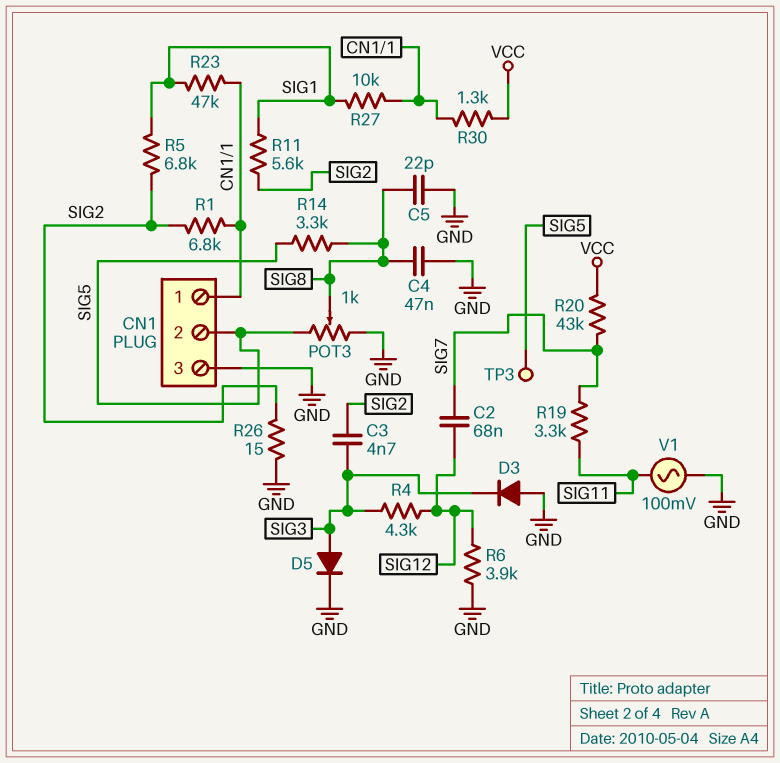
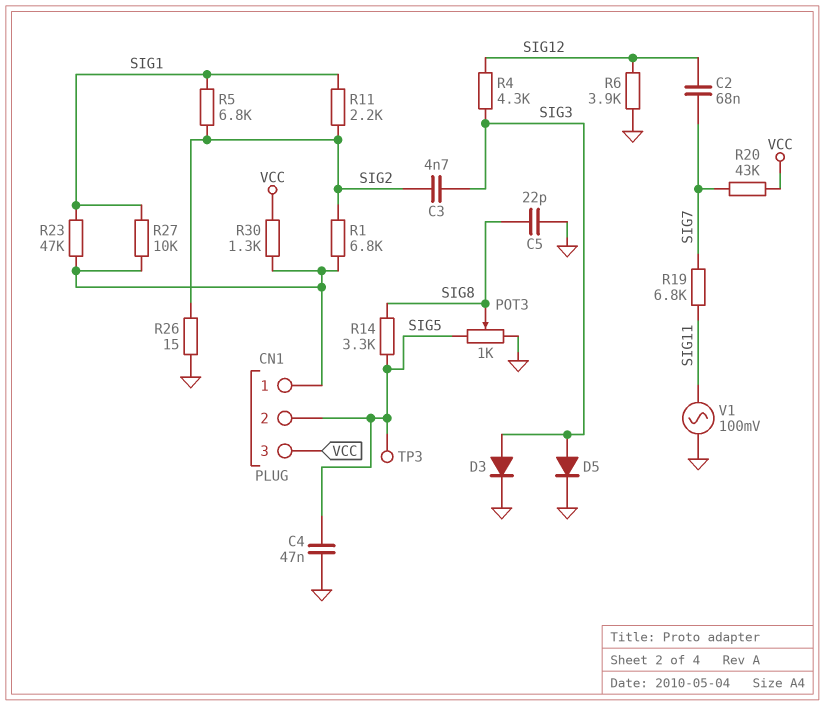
C4: 47nF (GND, SIG8) -> 47nF (GND, SIG5)
CN1 pin 3: GND -> VCC
D3: diode (A GND, K SIG3) -> diode (A SIG3, K GND)
R11: 5.6k (SIG1, SIG2) -> 2.2k (SIG1, SIG2)
R19: 3.3k (SIG7, SIG11) -> 6.8k (SIG7, SIG11)

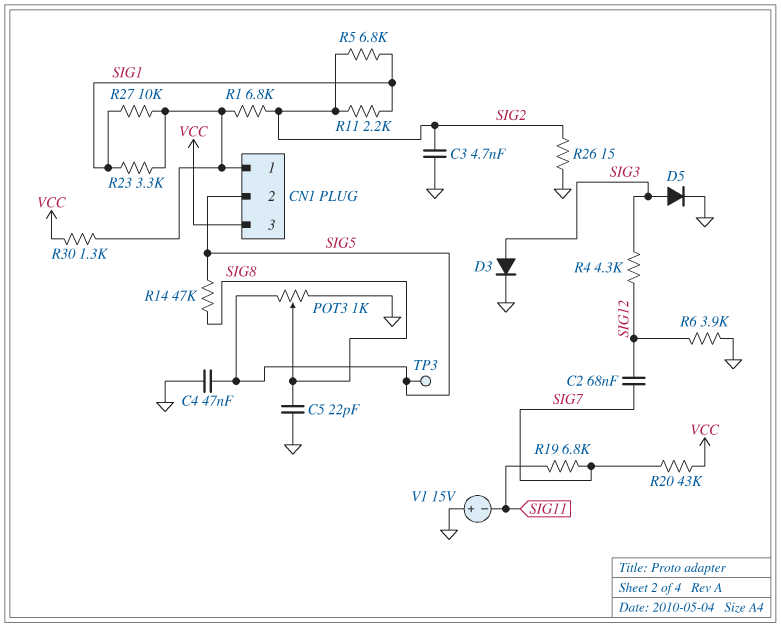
C3: 4.7nF (SIG2, SIG3) -> 4.7nF (GND, SIG2)
R14: 3.3k (SIG5, SIG8) -> 47k (SIG5, SIG8)
R23: 47k (CN1/1, SIG1) -> 3.3k (CN1/1, SIG1)
V1: AC 100mV (GND, SIG11) -> 15V (plus GND, minus SIG11)

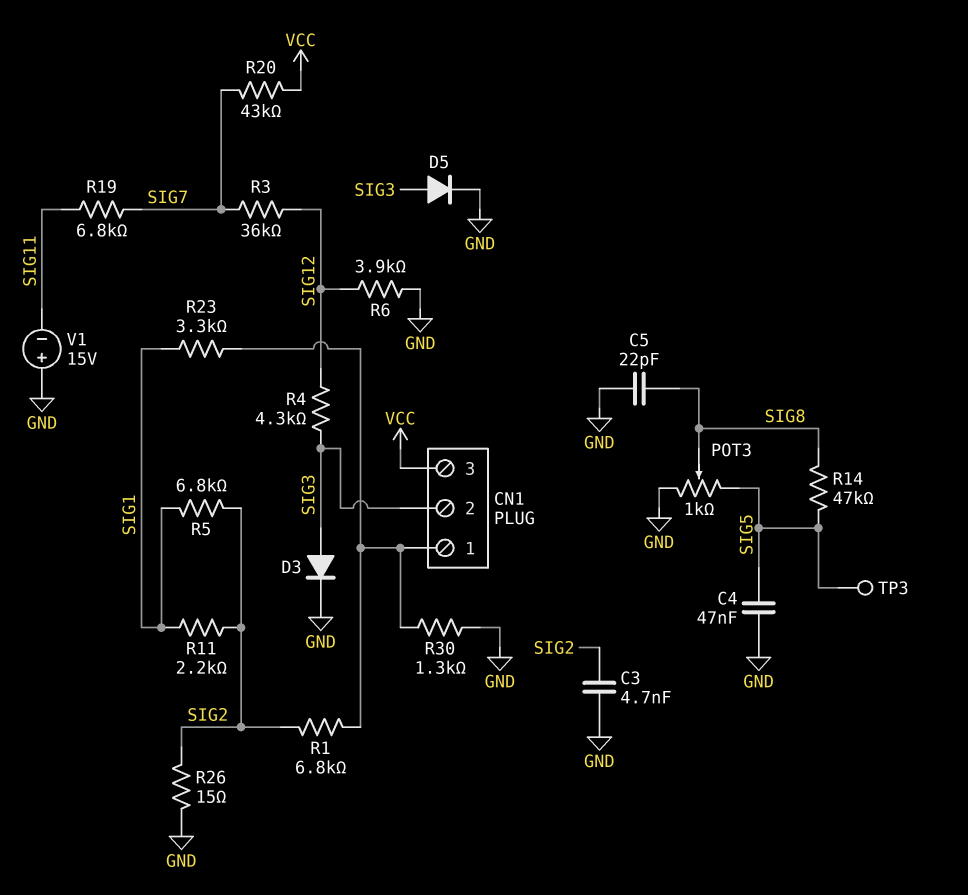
C2: 68nF (SIG7, SIG12) -> none
CN1 pin 2: SIG5 -> SIG3
R3: none -> 36k (SIG7, SIG12)
R27: 10k (CN1/1, SIG1) -> none
R30: 1.3k (CN1/1, VCC) -> 1.3k (CN1/1, GND)

